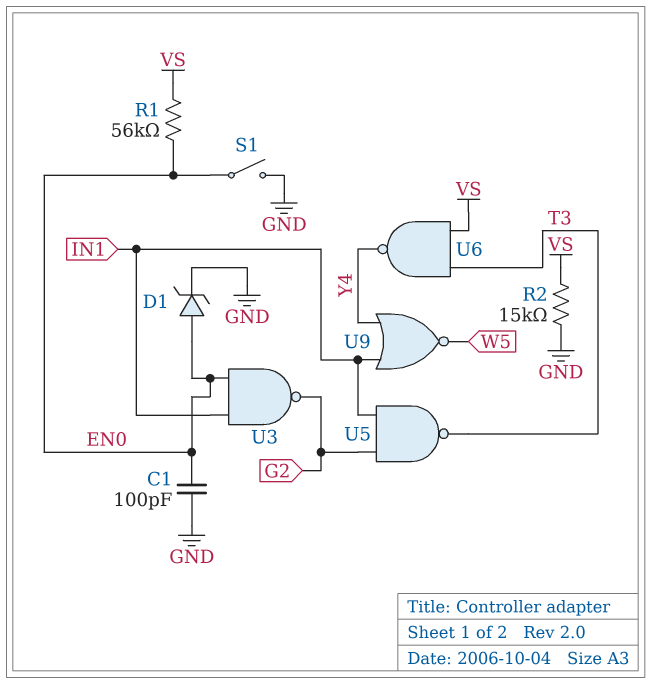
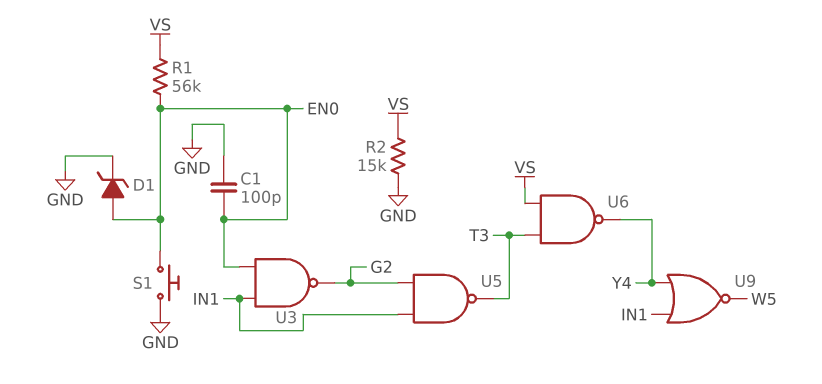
S1: switch (EN0, GND) -> button (EN0, GND)

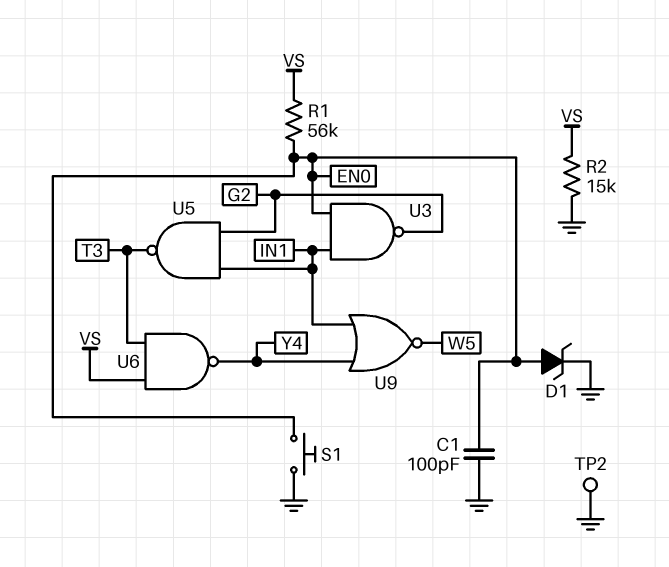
TP2: none -> test point (GND)

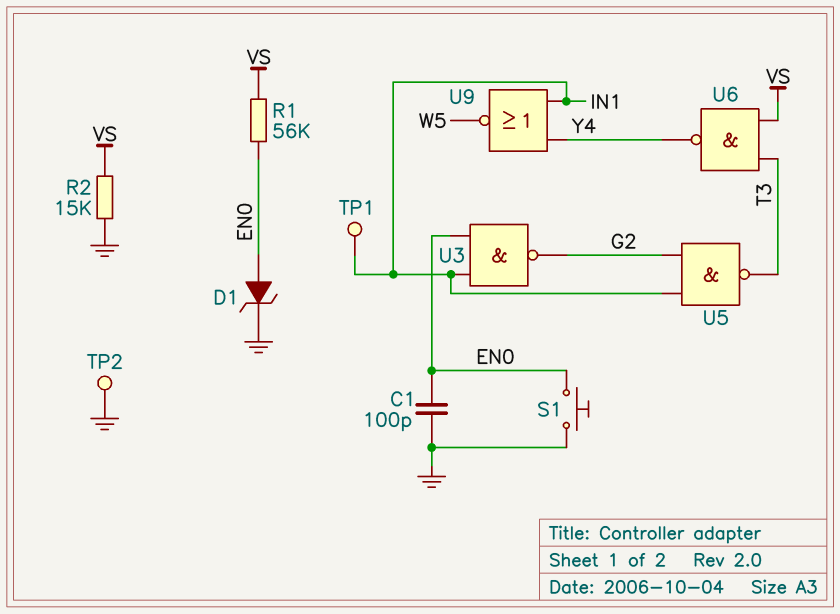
TP1: none -> test point (IN1)

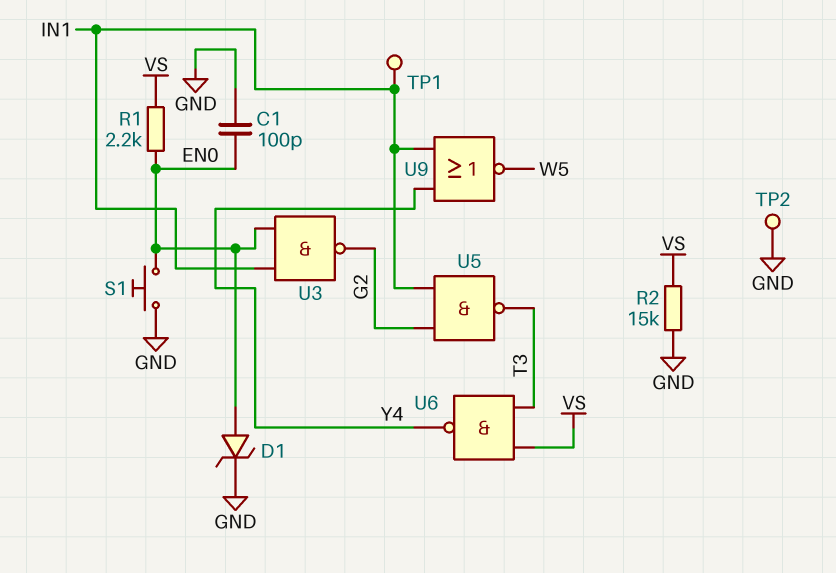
R1: 56k (EN0, VS) -> 2.2k (EN0, VS)

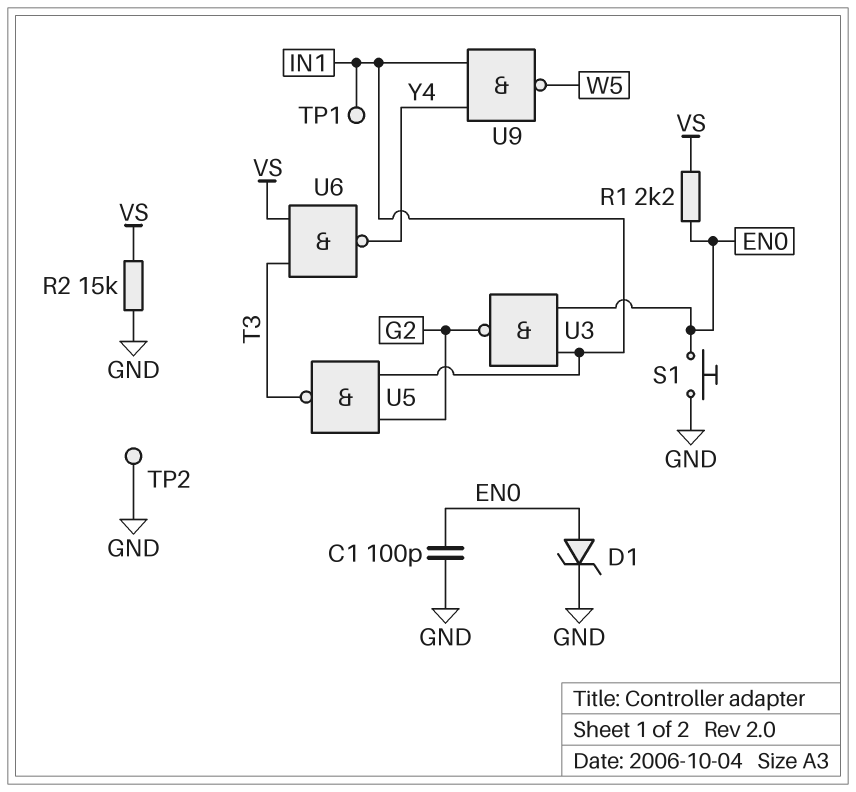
U9: NOR (in IN1, in Y4, out W5) -> NAND (in IN1, in Y4, out W5)

